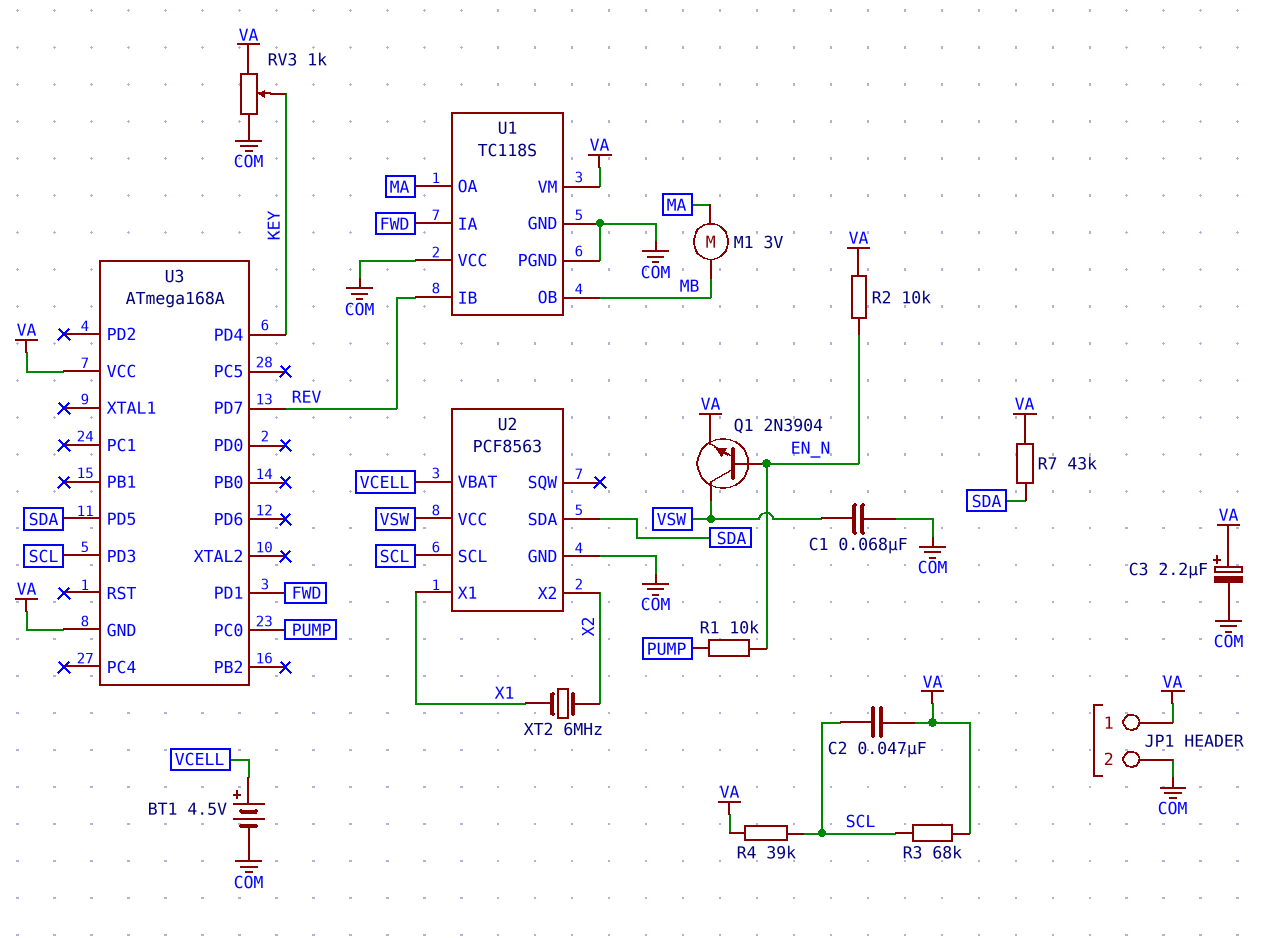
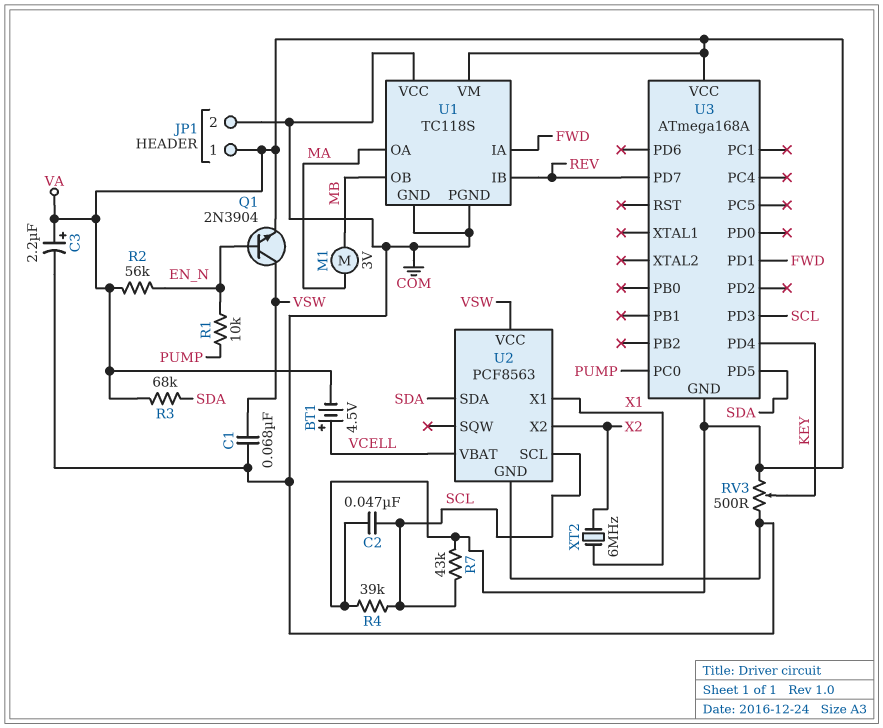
BT1: 4.5V (plus VCELL, minus COM) -> 4.5V (plus VCELL, minus VA)
R2: 10k (EN_N, VA) -> 56k (EN_N, VA)
R3: 68k (SCL, VA) -> 68k (SDA, VA)
R7: 43k (SDA, VA) -> 43k (SCL, VA)
RV3: 1k (COM, VA, wiper KEY) -> 500 (COM, VA, wiper KEY)

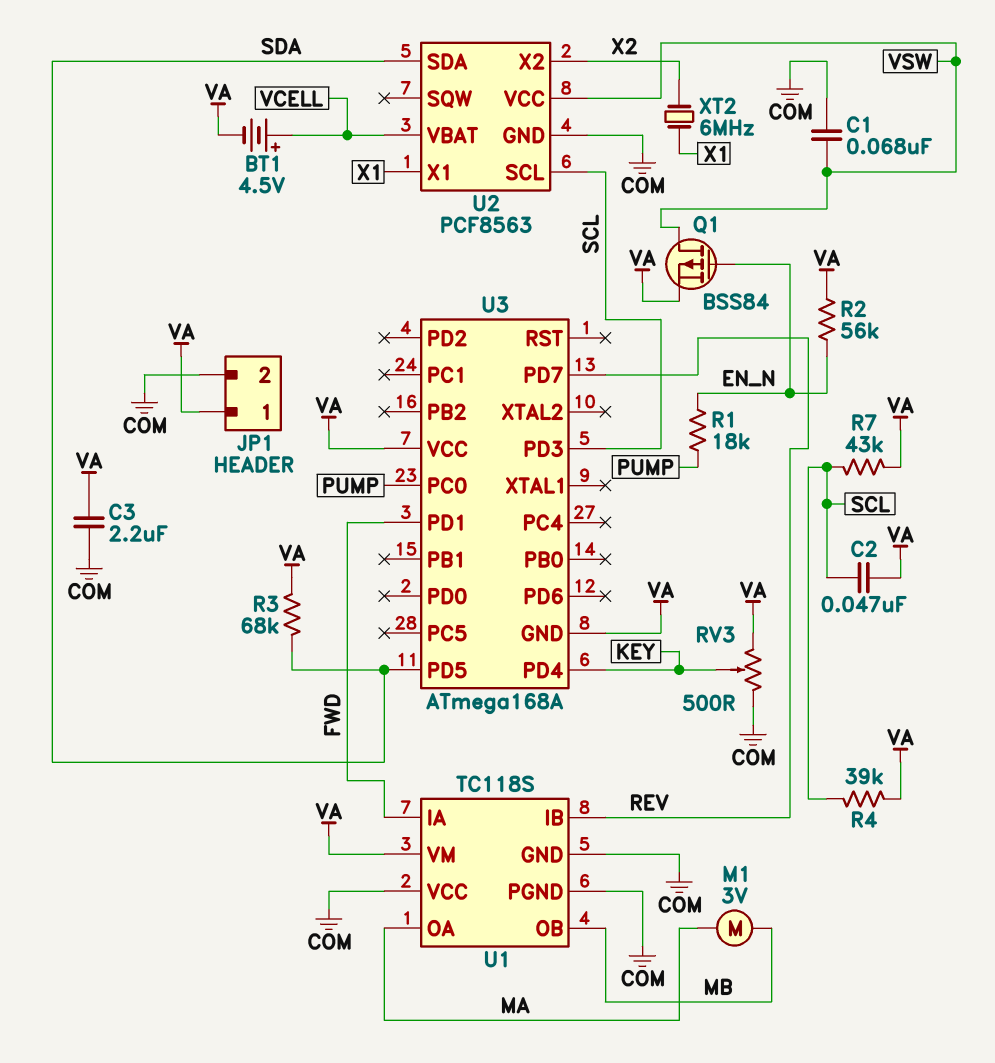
C3: 2.2uF (plus VA, minus COM) -> 2.2uF (COM, VA)
Q1: NPN 2N3904 (B EN_N, C VSW, E VA) -> PMOS BSS84 (G EN_N, D VSW, S VA)
R1: 10k (EN_N, PUMP) -> 18k (EN_N, PUMP)

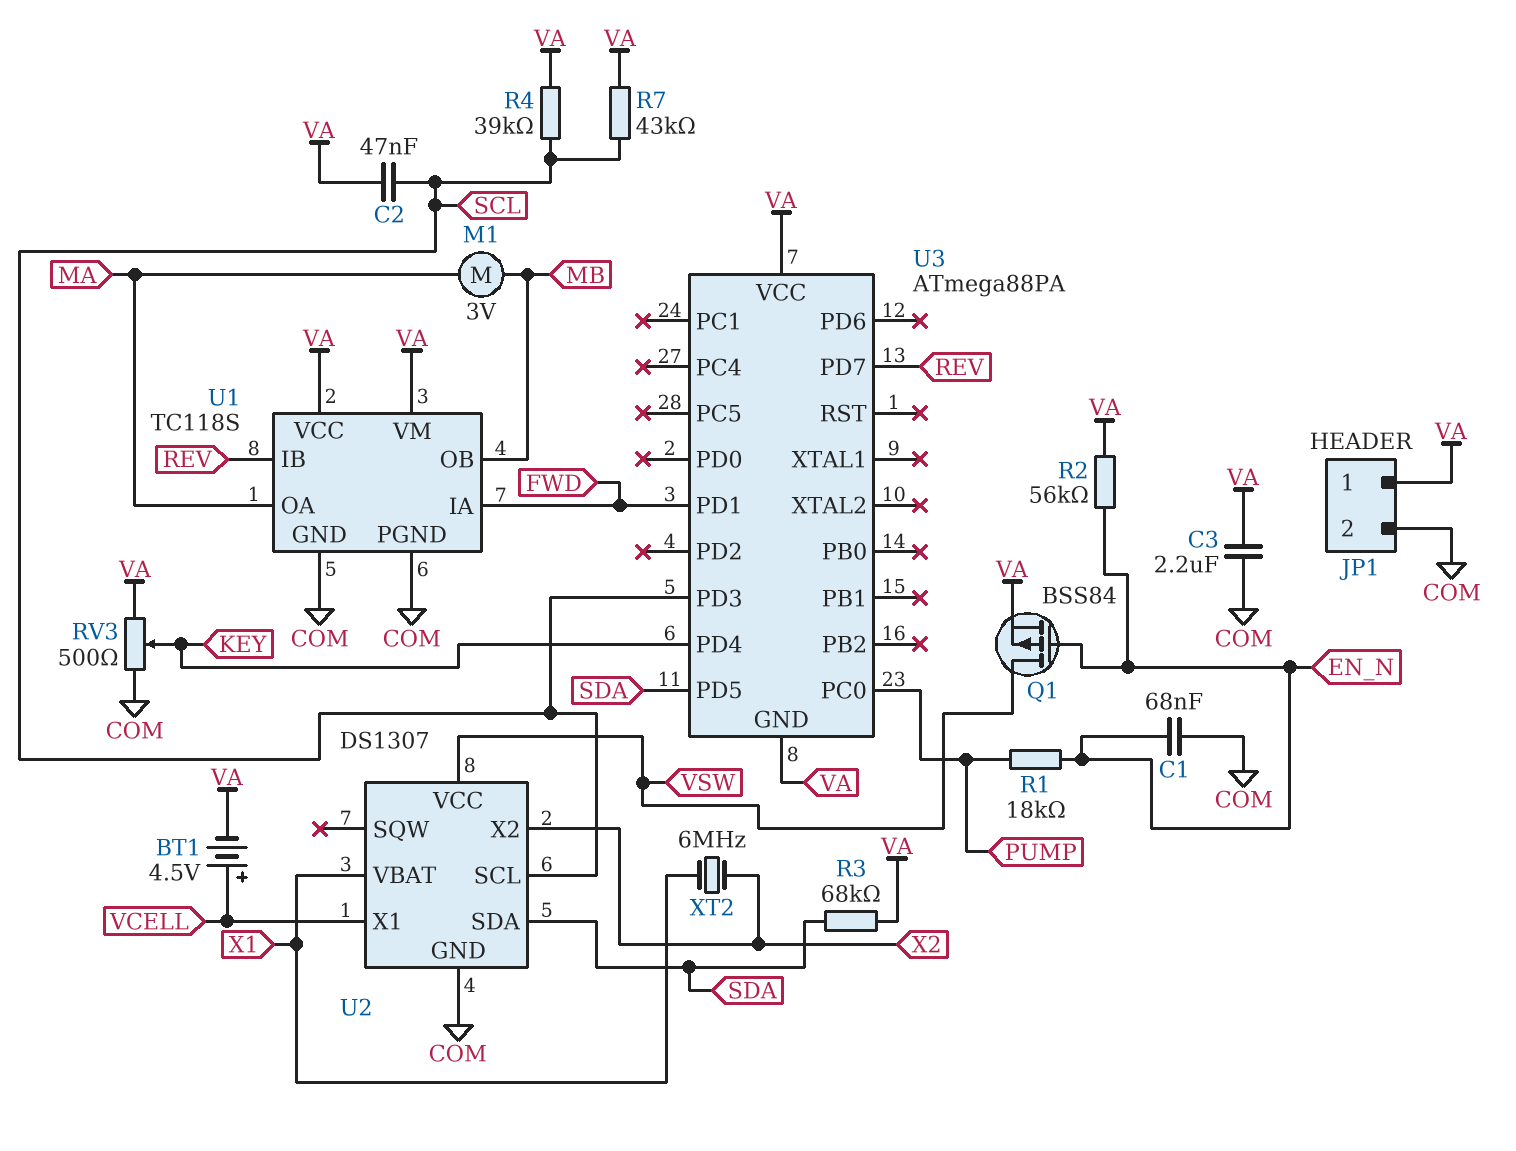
C1: 68nF (COM, VSW) -> 68nF (COM, EN_N)
U1 pin VCC: COM -> VA
U2: PCF8563 -> DS1307
U2 pin VBAT: VCELL -> X1
U2 pin X1: X1 -> VCELL
U3: ATmega168A -> ATmega88PA

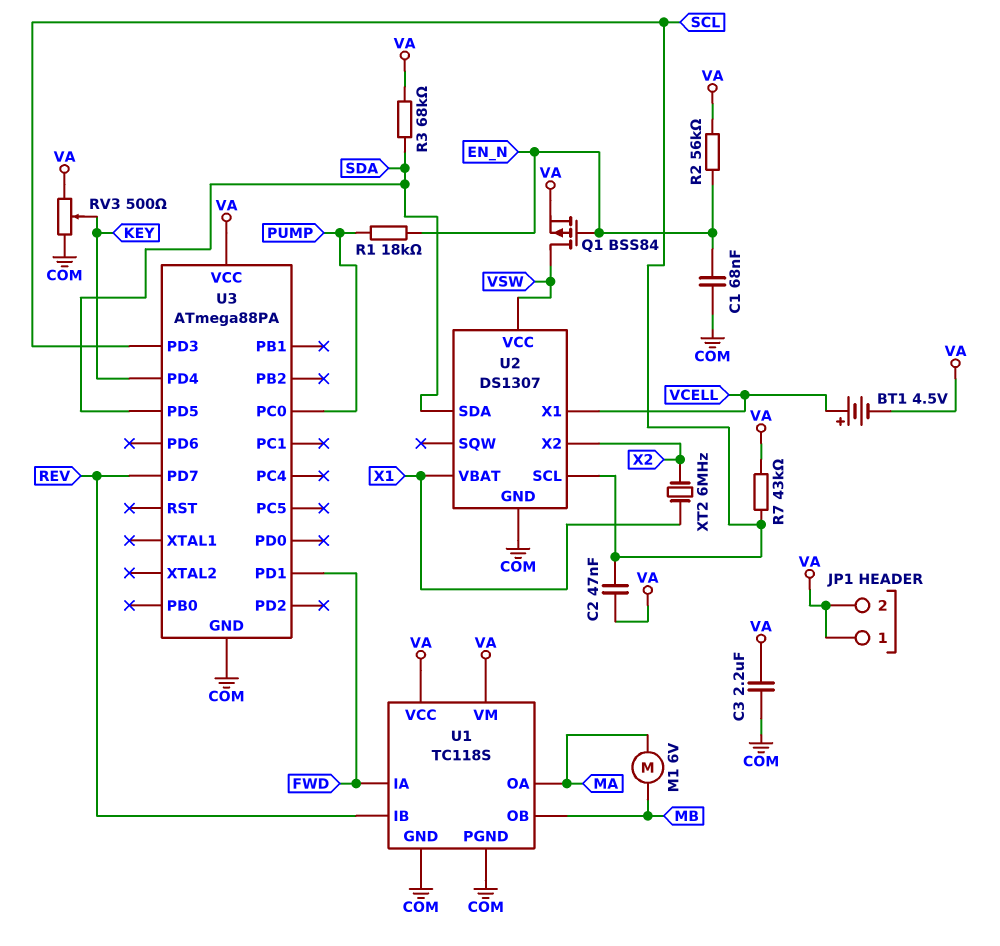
JP1 pin 2: COM -> VA
M1: motor 3V (MA, MB) -> motor 6V (MA, MB)
R4: 39k (SCL, VA) -> none
U3 pin GND: VA -> COM

